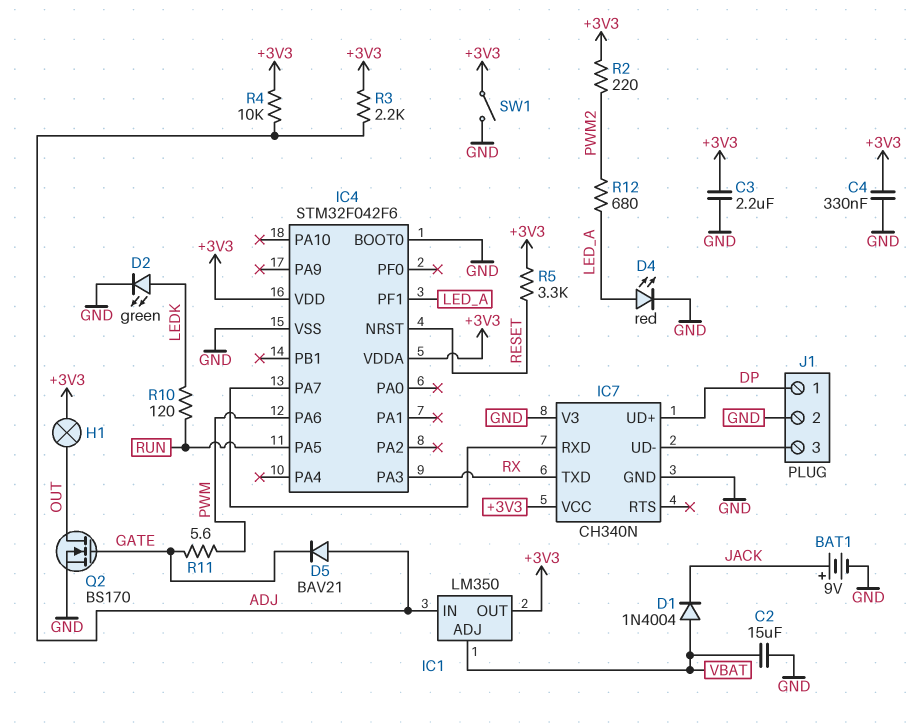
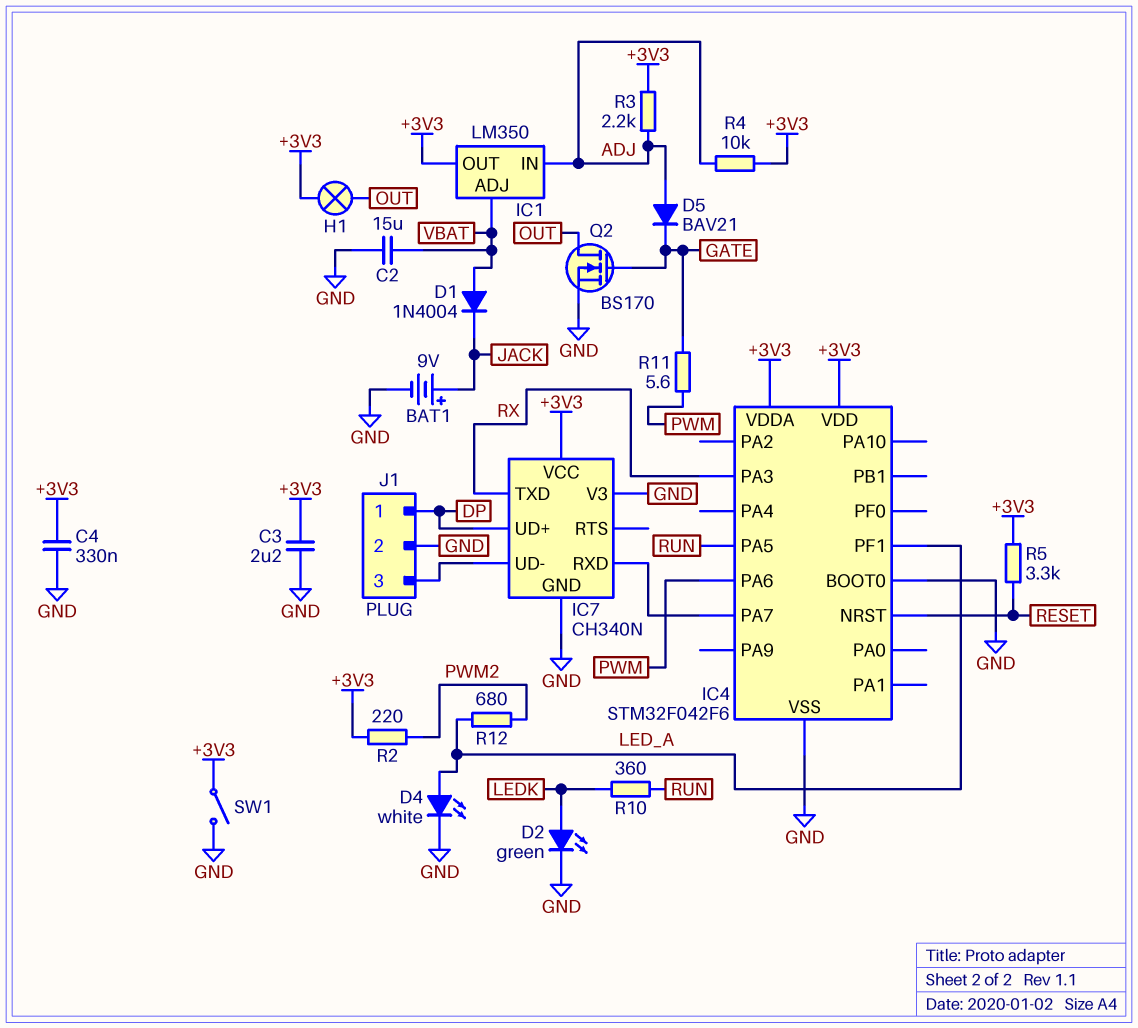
D4: LED red (A LED_A, K GND) -> LED white (A LED_A, K GND)
R10: 120 (LEDK, RUN) -> 360 (LEDK, RUN)

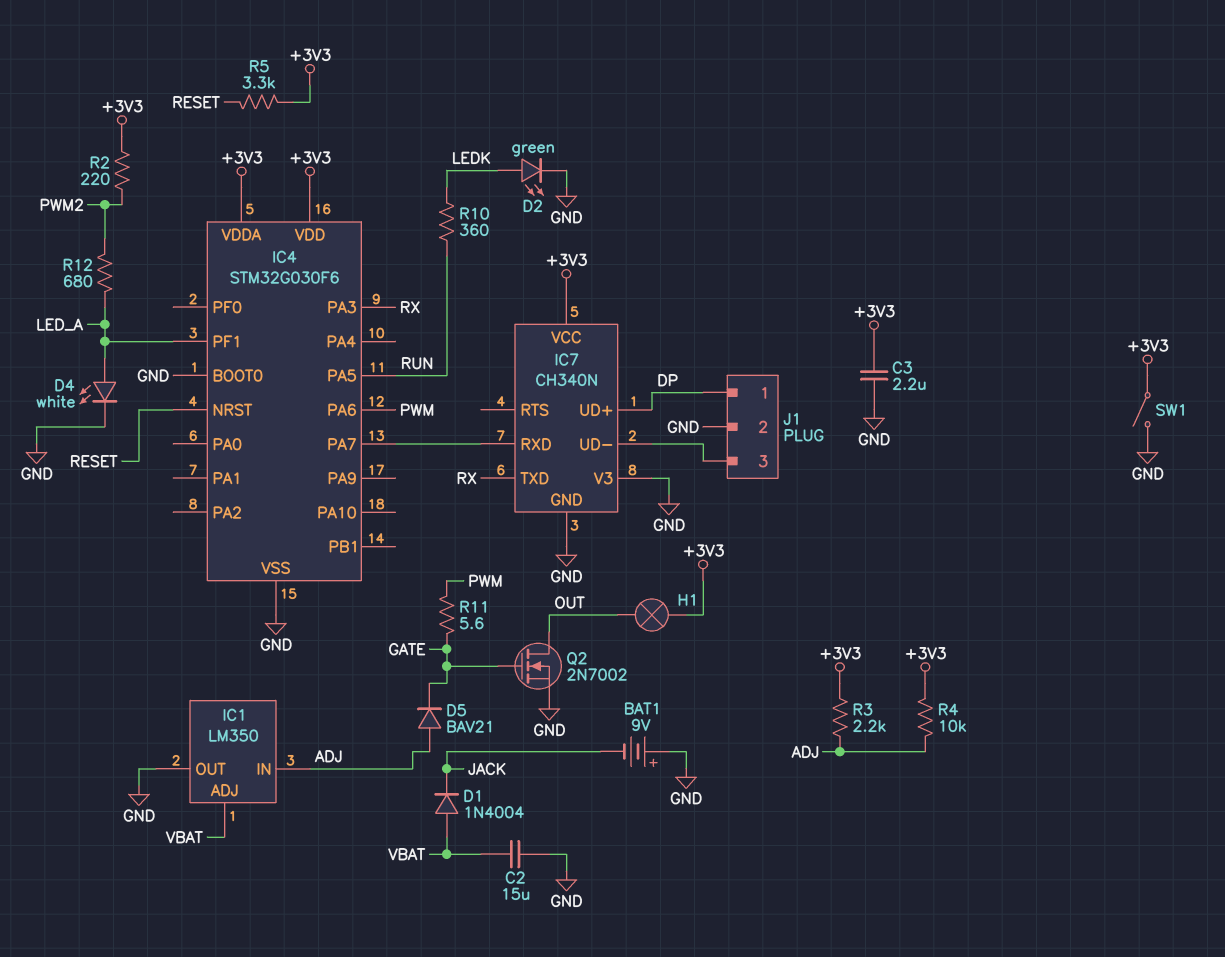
BAT1: 9V (plus JACK, minus GND) -> 9V (plus GND, minus JACK)
C4: 330nF (+3V3, GND) -> none
IC1 pin OUT: +3V3 -> GND
IC4: STM32F042F6 -> STM32G030F6
Q2: NMOS BS170 (G GATE, D OUT, S GND) -> NMOS 2N7002 (G GATE, D OUT, S GND)

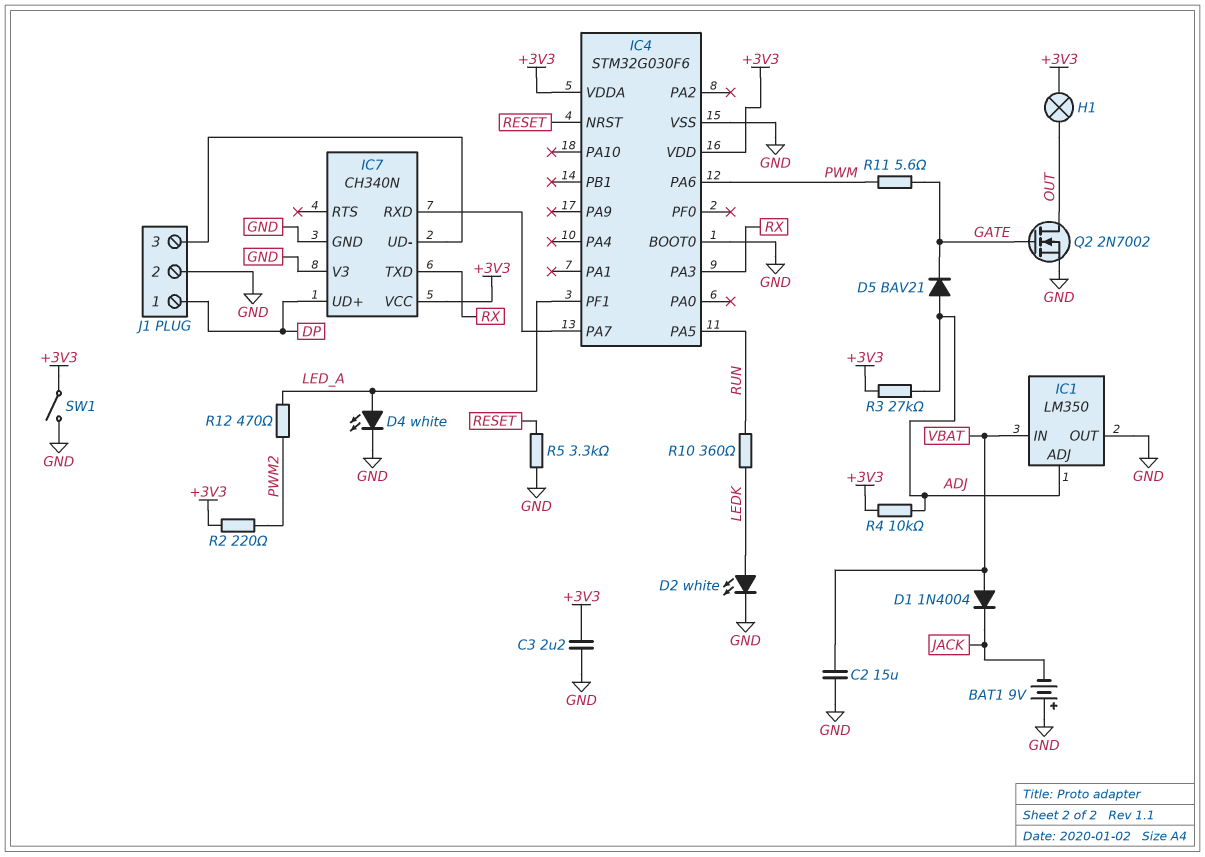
D2: LED green (A LEDK, K GND) -> LED white (A LEDK, K GND)
IC1 pin ADJ: VBAT -> ADJ
IC1 pin IN: ADJ -> VBAT
R3: 2.2k (+3V3, ADJ) -> 27k (+3V3, ADJ)
R5: 3.3k (+3V3, RESET) -> 3.3k (GND, RESET)
R12: 680 (LED_A, PWM2) -> 470 (LED_A, PWM2)

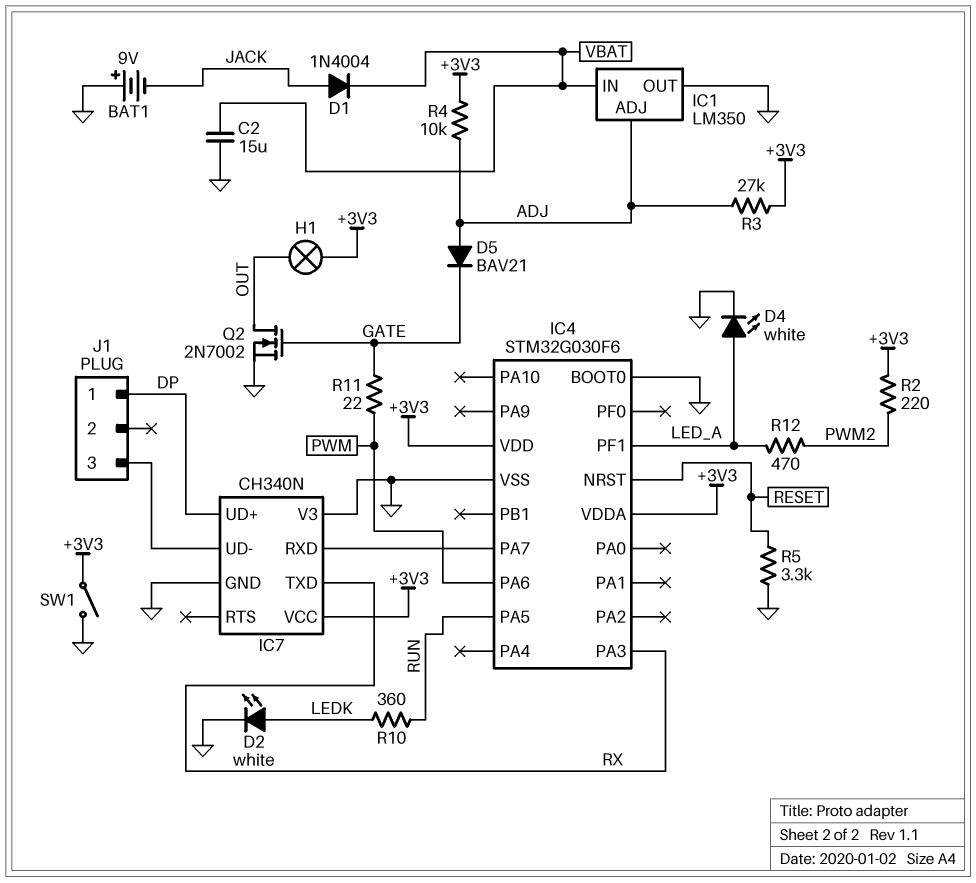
C3: 2.2uF (+3V3, GND) -> none
D1: diode 1N4004 (A VBAT, K JACK) -> diode 1N4004 (A JACK, K VBAT)
J1 pin 2: GND -> none
R11: 5.6 (GATE, PWM) -> 22 (GATE, PWM)

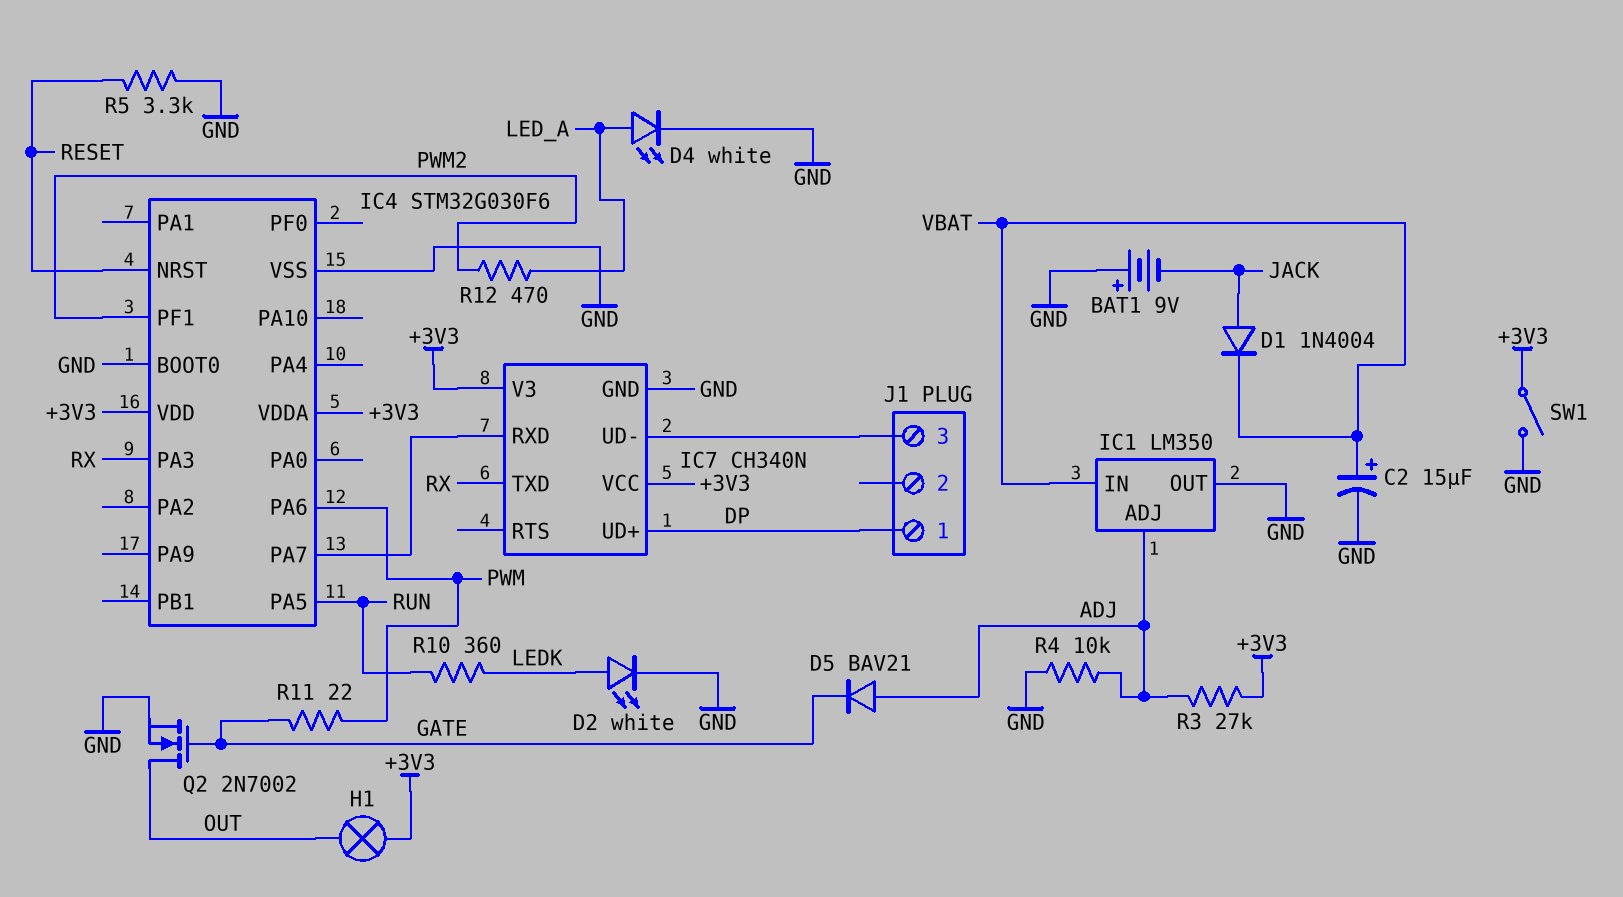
C2: 15uF (GND, VBAT) -> 15uF (plus VBAT, minus GND)
IC4 pin PF1: LED_A -> PWM2
IC7 pin V3: GND -> +3V3
R2: 220 (+3V3, PWM2) -> none
R4: 10k (+3V3, ADJ) -> 10k (ADJ, GND)

